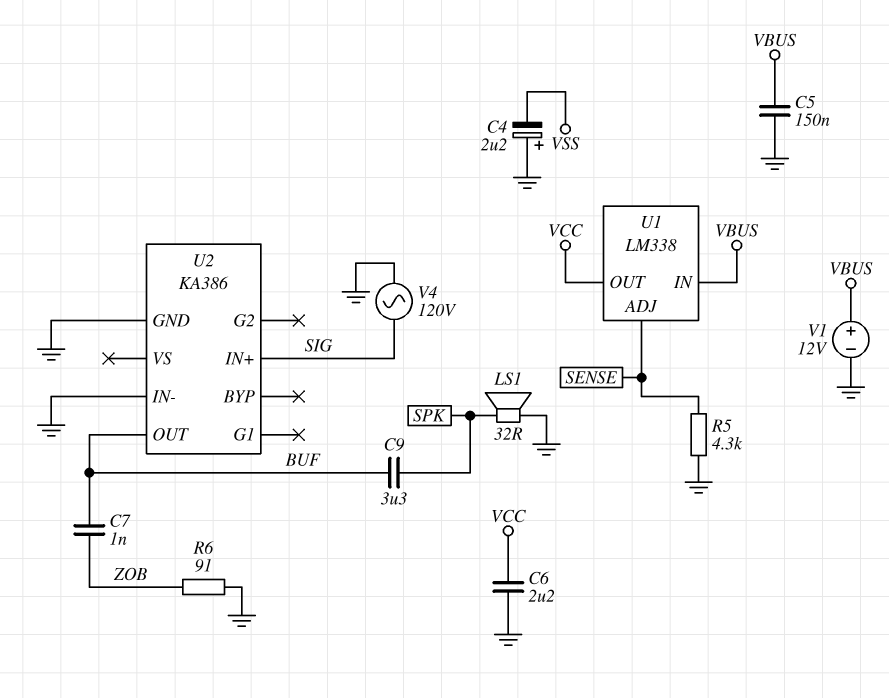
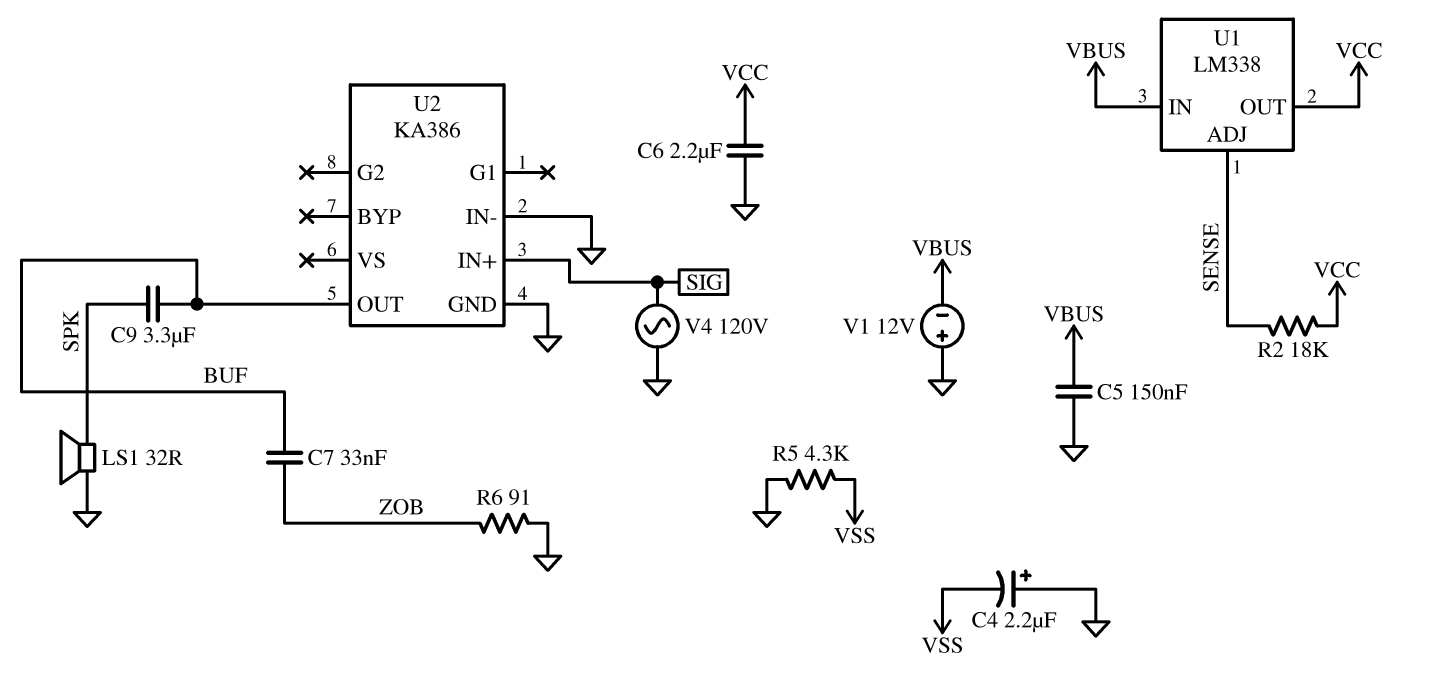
C7: 1nF (BUF, ZOB) -> 33nF (BUF, ZOB)
R2: none -> 18k (SENSE, VCC)
R5: 4.3k (GND, SENSE) -> 4.3k (GND, VSS)
V1: 12V (plus VBUS, minus GND) -> 12V (plus GND, minus VBUS)

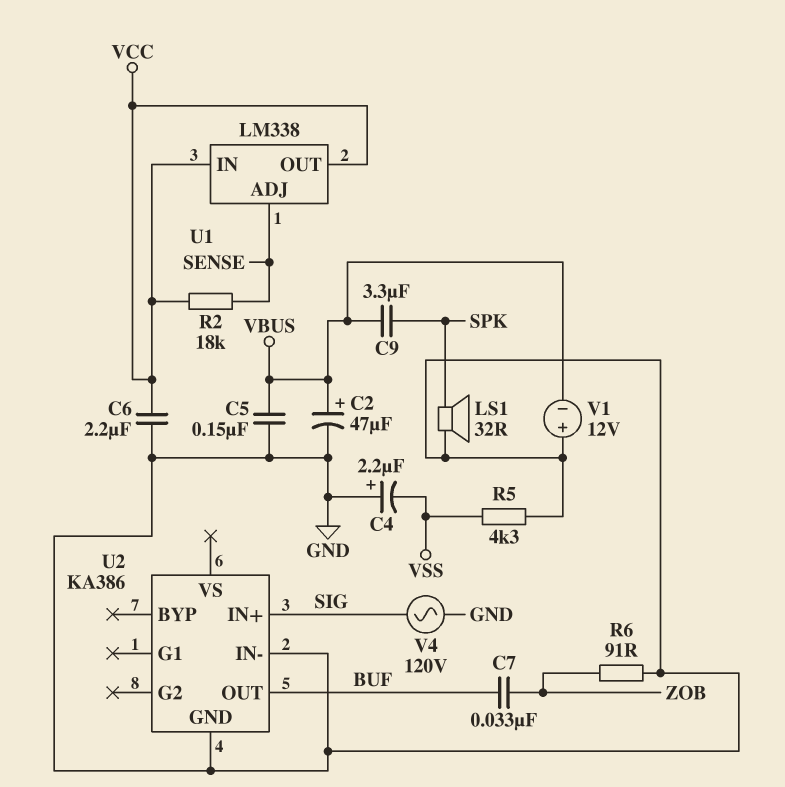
C2: none -> 47uF (plus VBUS, minus GND)
C9: 3.3uF (BUF, SPK) -> 3.3uF (SPK, VBUS)
U1 pin IN: VBUS -> VCC

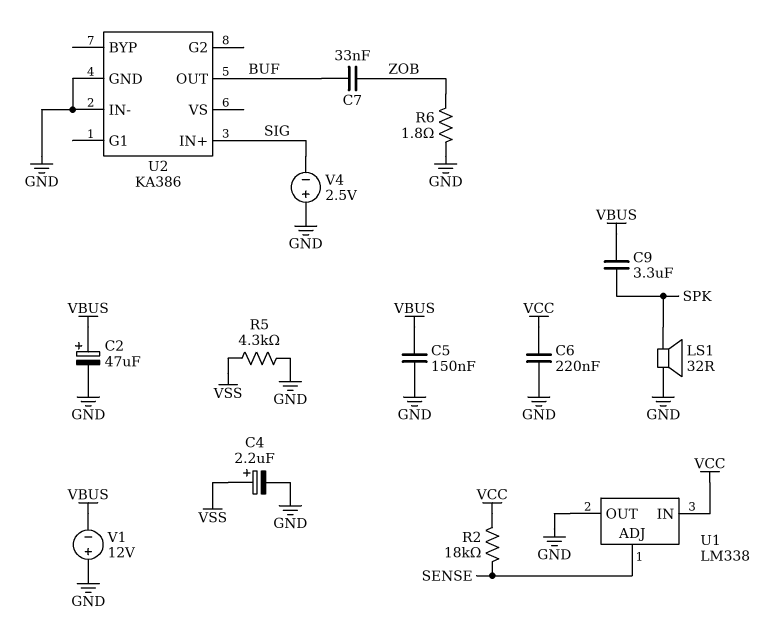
C4: 2.2uF (plus GND, minus VSS) -> 2.2uF (plus VSS, minus GND)
C6: 2.2uF (GND, VCC) -> 220nF (GND, VCC)
R6: 91 (GND, ZOB) -> 1.8 (GND, ZOB)
U1 pin OUT: VCC -> GND
V4: AC 120V (GND, SIG) -> 2.5V (plus GND, minus SIG)

